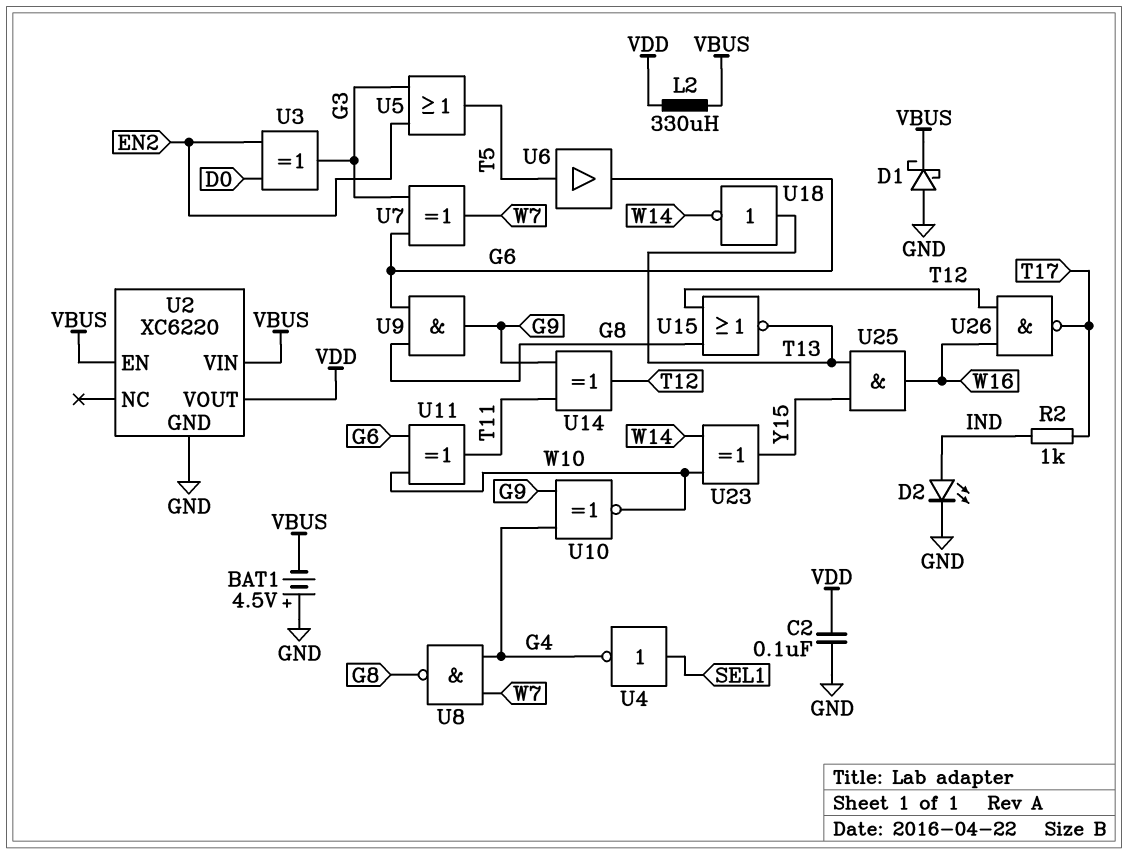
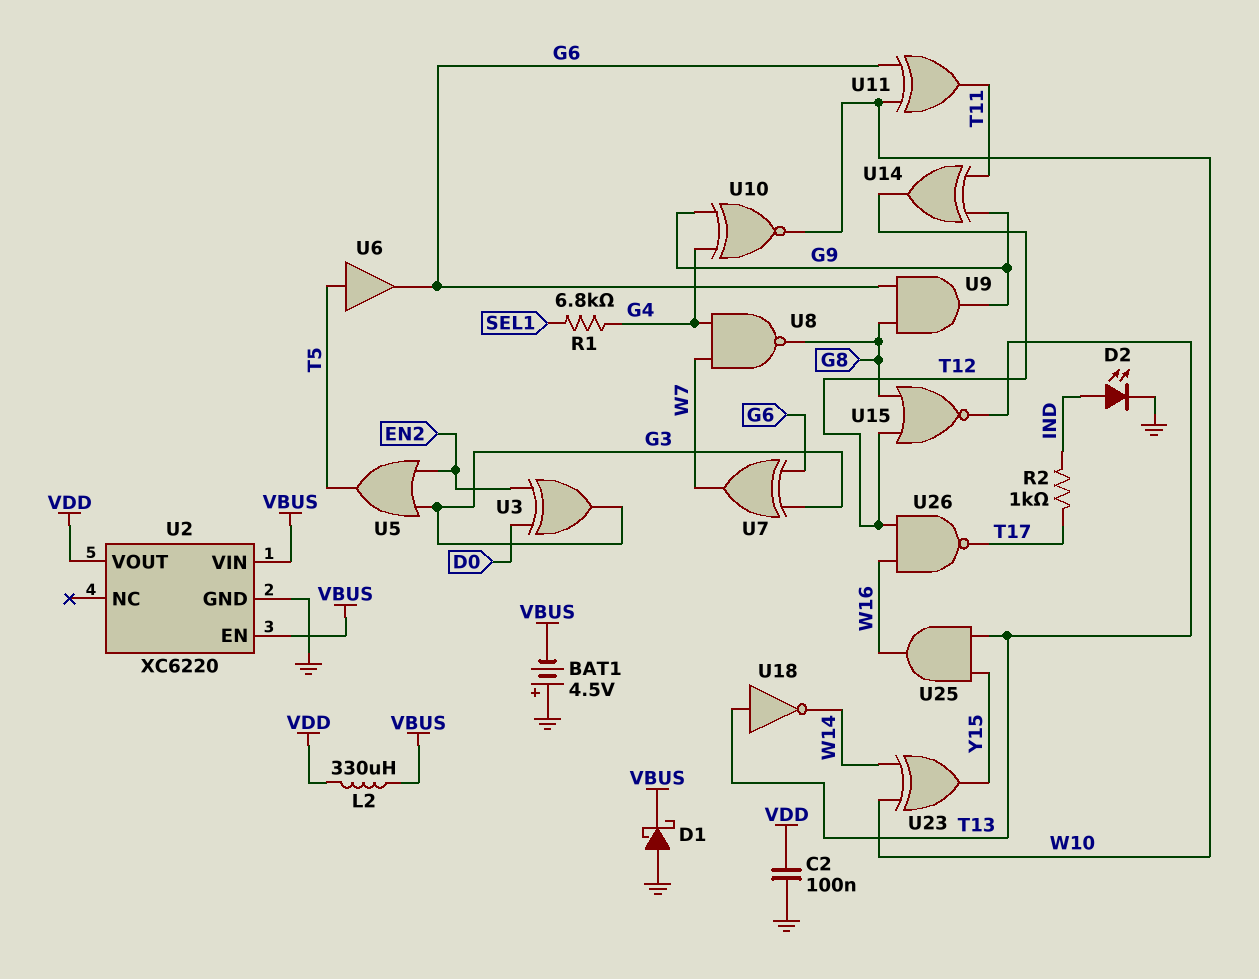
R1: none -> 6.8k (G4, SEL1)
U4: NOT (in SEL1, out G4) -> none

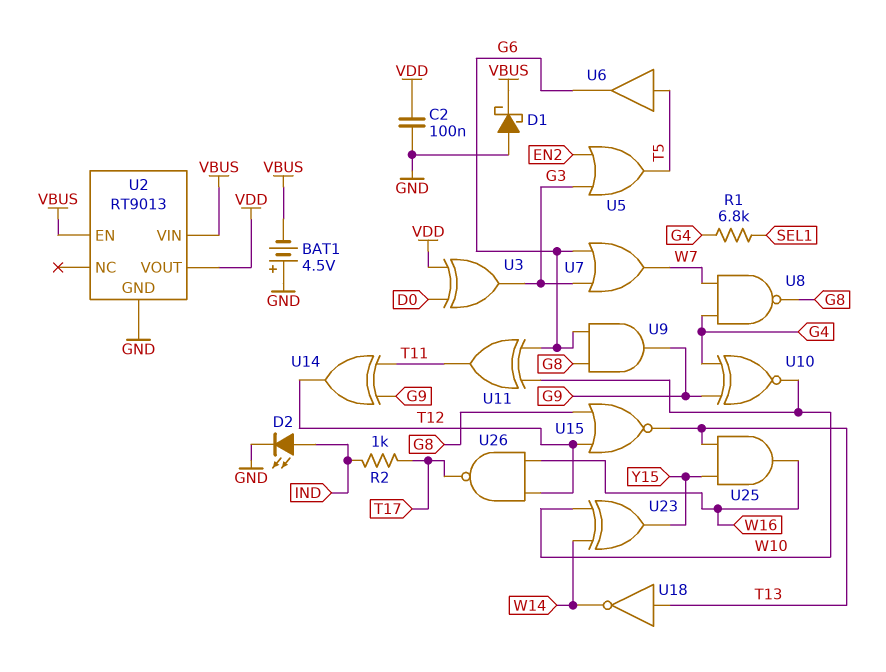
L2: 330uH (VBUS, VDD) -> none
U2: XC6220 -> RT9013
U3: XOR (in D0, in EN2, out G3) -> XOR (in D0, in VDD, out G3)
U7: XOR (in G3, in G6, out W7) -> OR (in G3, in G6, out W7)

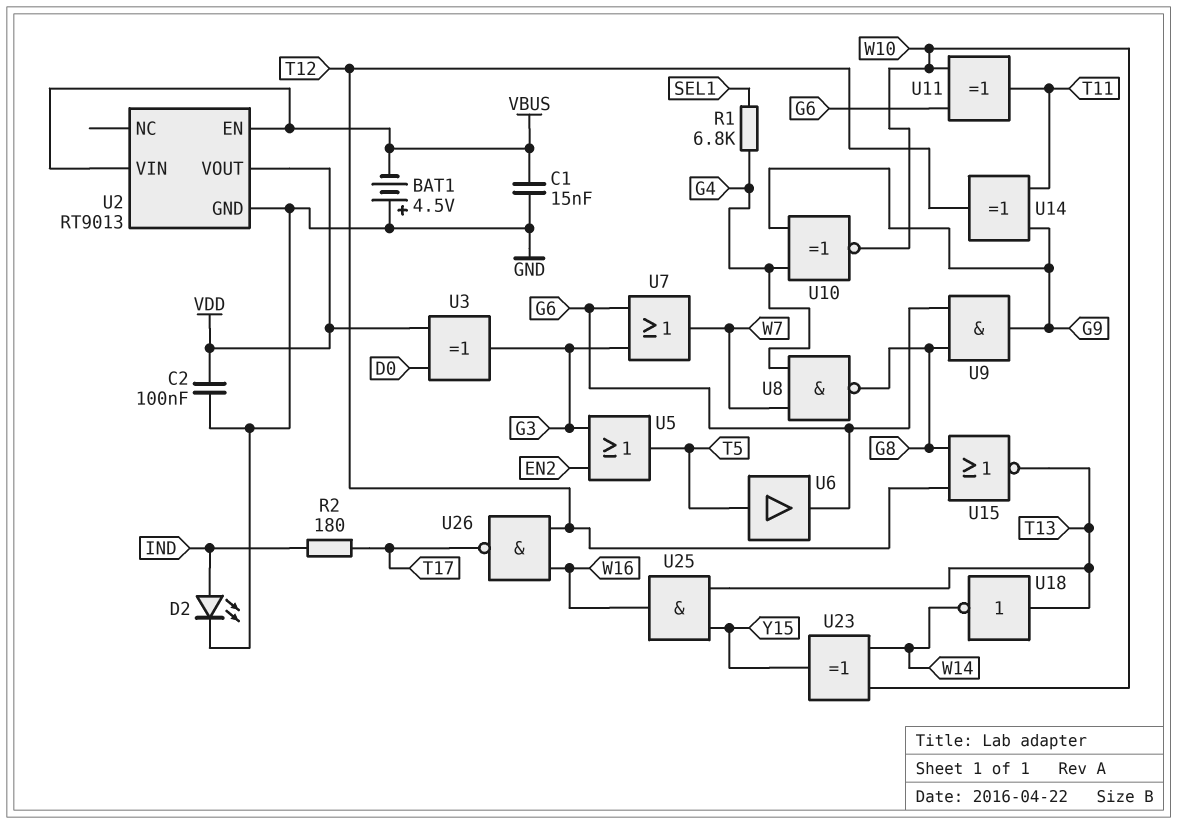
C1: none -> 15nF (GND, VBUS)
D1: schottky (A GND, K VBUS) -> none
R2: 1k (IND, T17) -> 180 (IND, T17)

